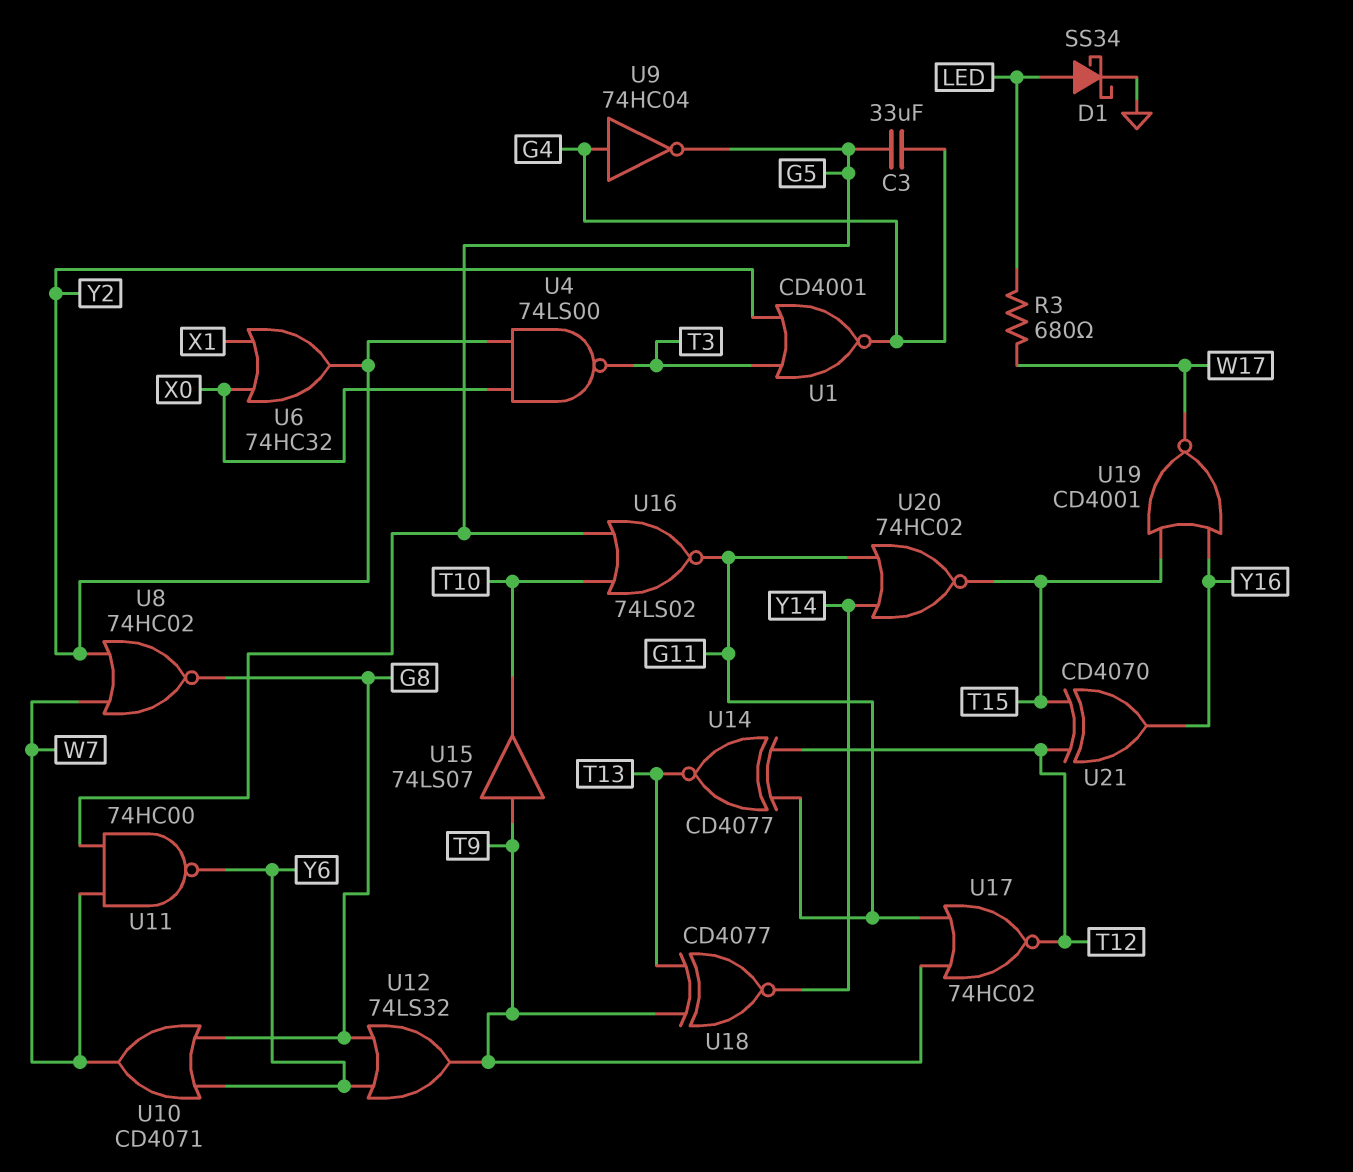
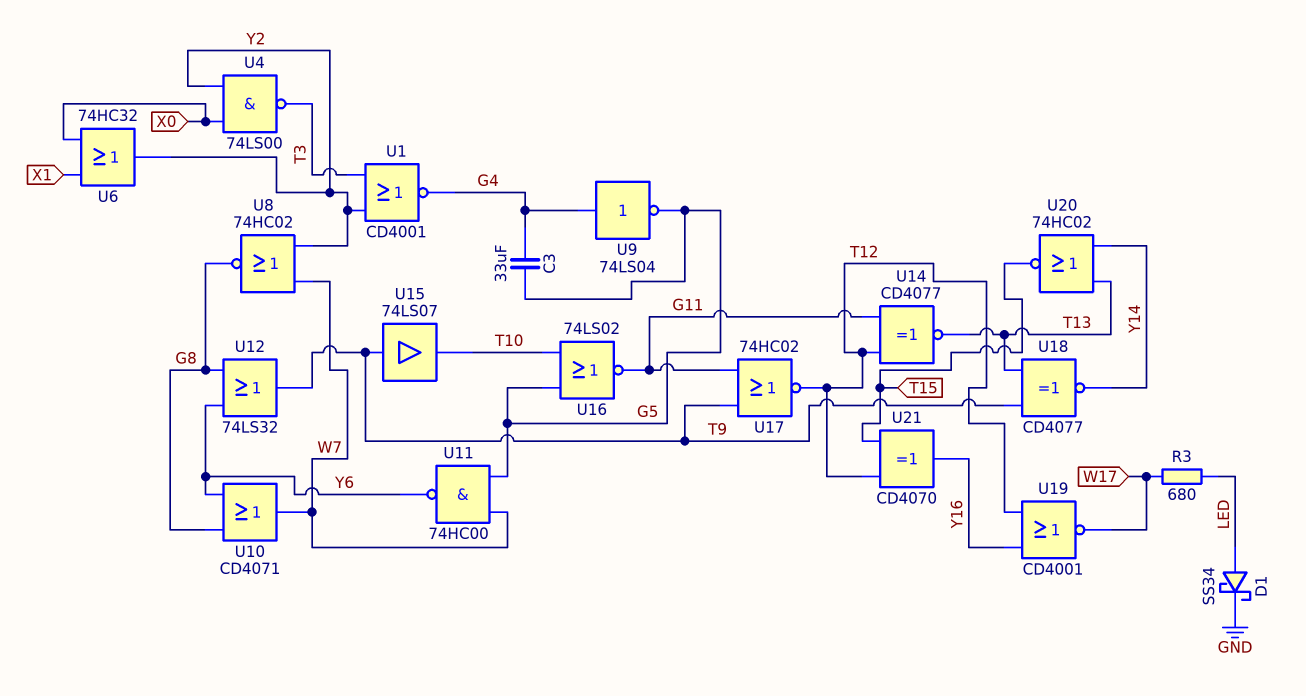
U9: NOT 74HC04 (in G4, out G5) -> NOT 74LS04 (in G4, out G5)
U19: NOR CD4001 (in T15, in Y16, out W17) -> NOR CD4001 (in T12, in Y16, out W17)
U20: NOR 74HC02 (in G11, in Y14, out T15) -> NOR 74HC02 (in T13, in Y14, out T15)

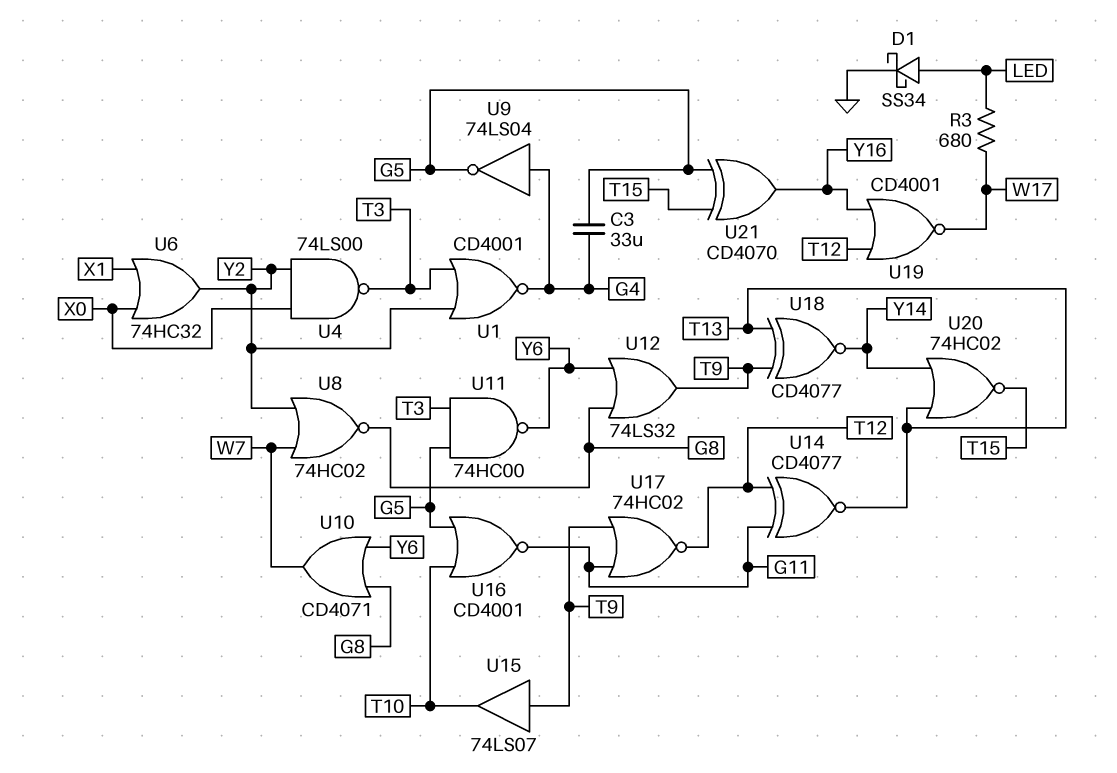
U11: NAND 74HC00 (in G5, in W7, out Y6) -> NAND 74HC00 (in G5, in T3, out Y6)
U16: NOR 74LS02 (in G5, in T10, out G11) -> NOR CD4001 (in G5, in T10, out G11)
U21: XOR CD4070 (in T12, in T15, out Y16) -> XOR CD4070 (in G5, in T15, out Y16)

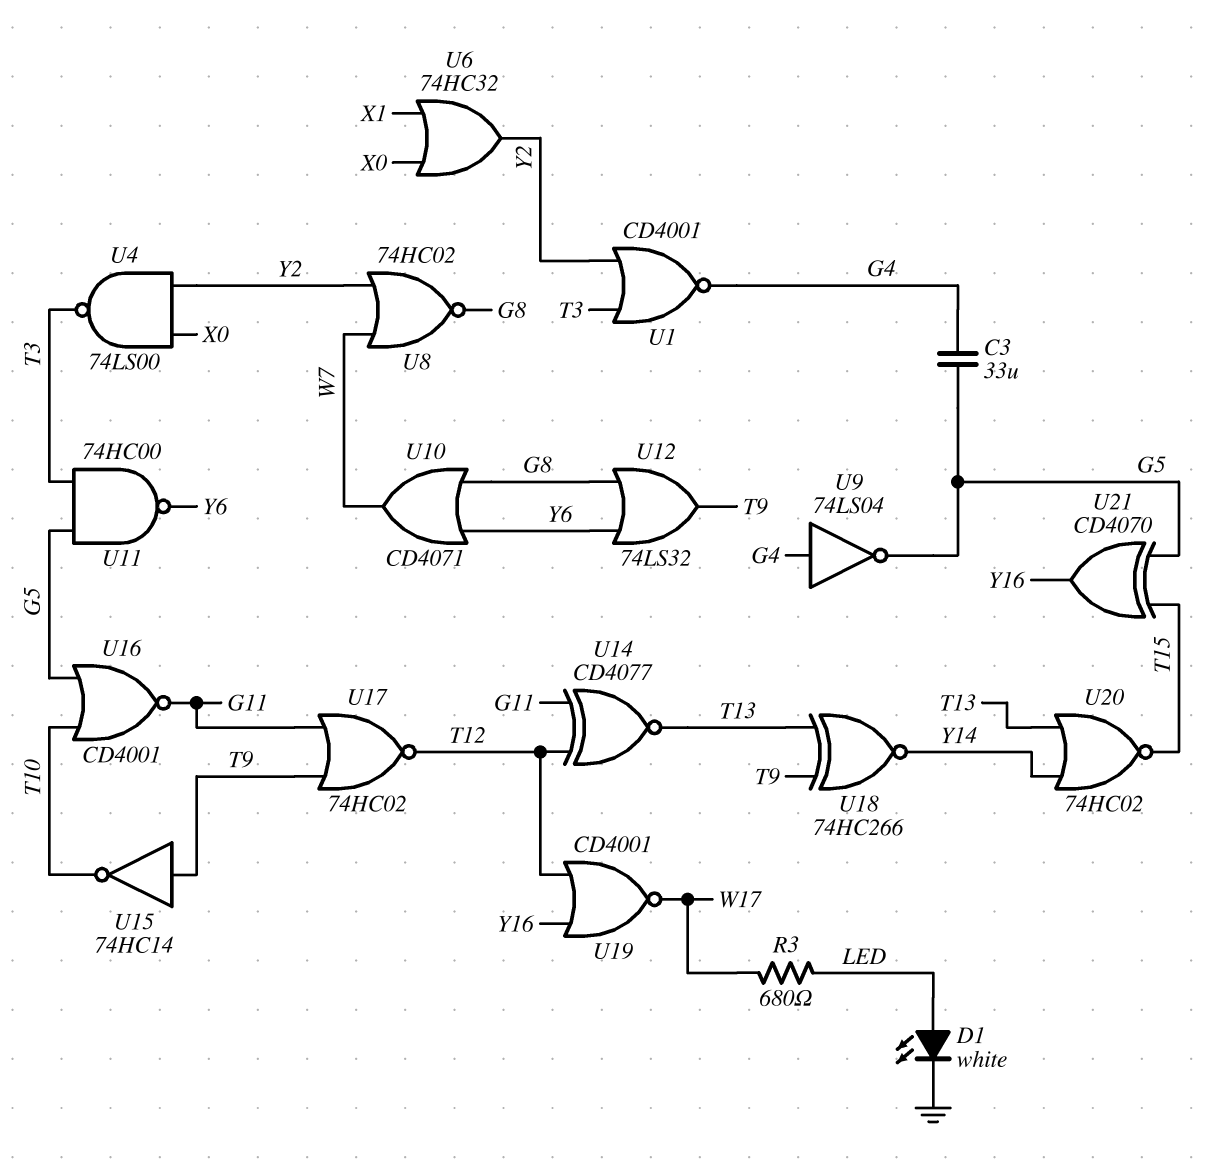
D1: schottky SS34 (A LED, K GND) -> LED white (A LED, K GND)
U15: buffer 74LS07 (in T9, out T10) -> NOT 74HC14 (in T9, out T10)
U18: XNOR CD4077 (in T9, in T13, out Y14) -> XNOR 74HC266 (in T9, in T13, out Y14)

